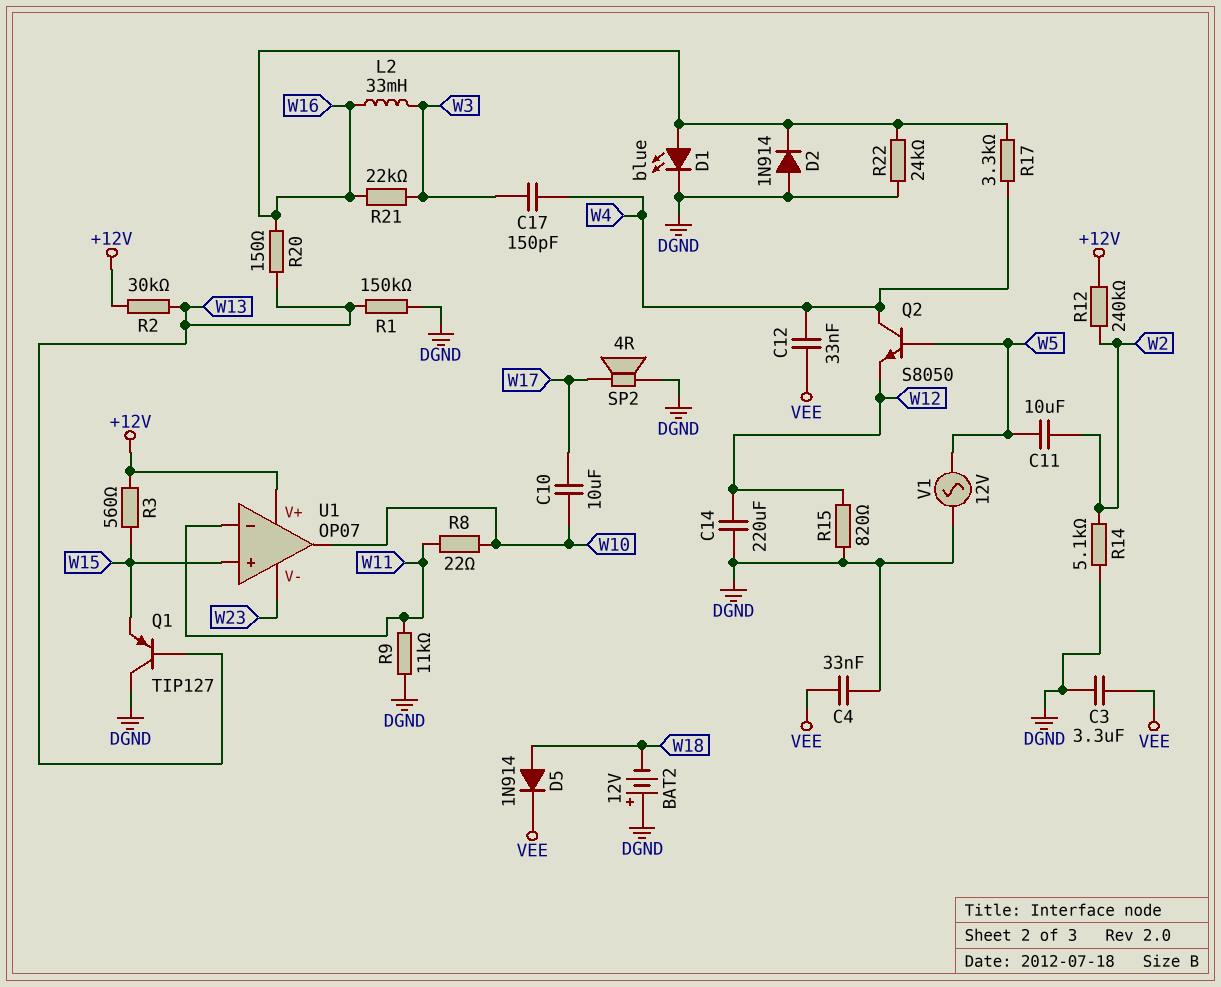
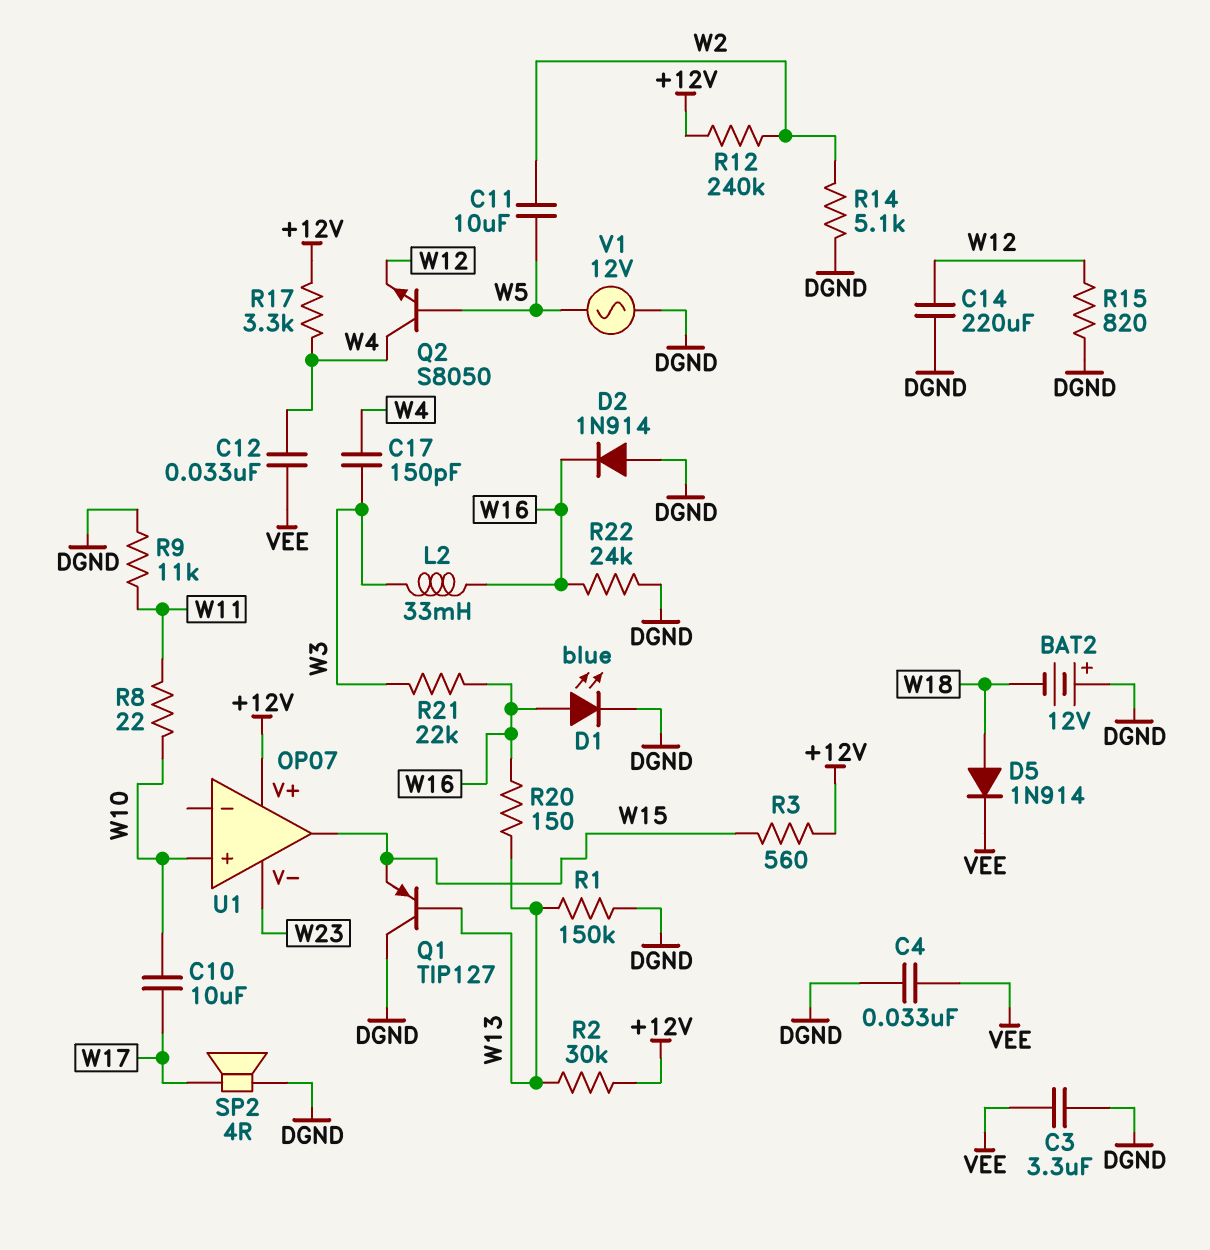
R17: 3.3k (W4, W16) -> 3.3k (+12V, W4)
U1 pin in+: W15 -> W10
U1 pin in-: W11 -> none
U1 pin out: W10 -> W15

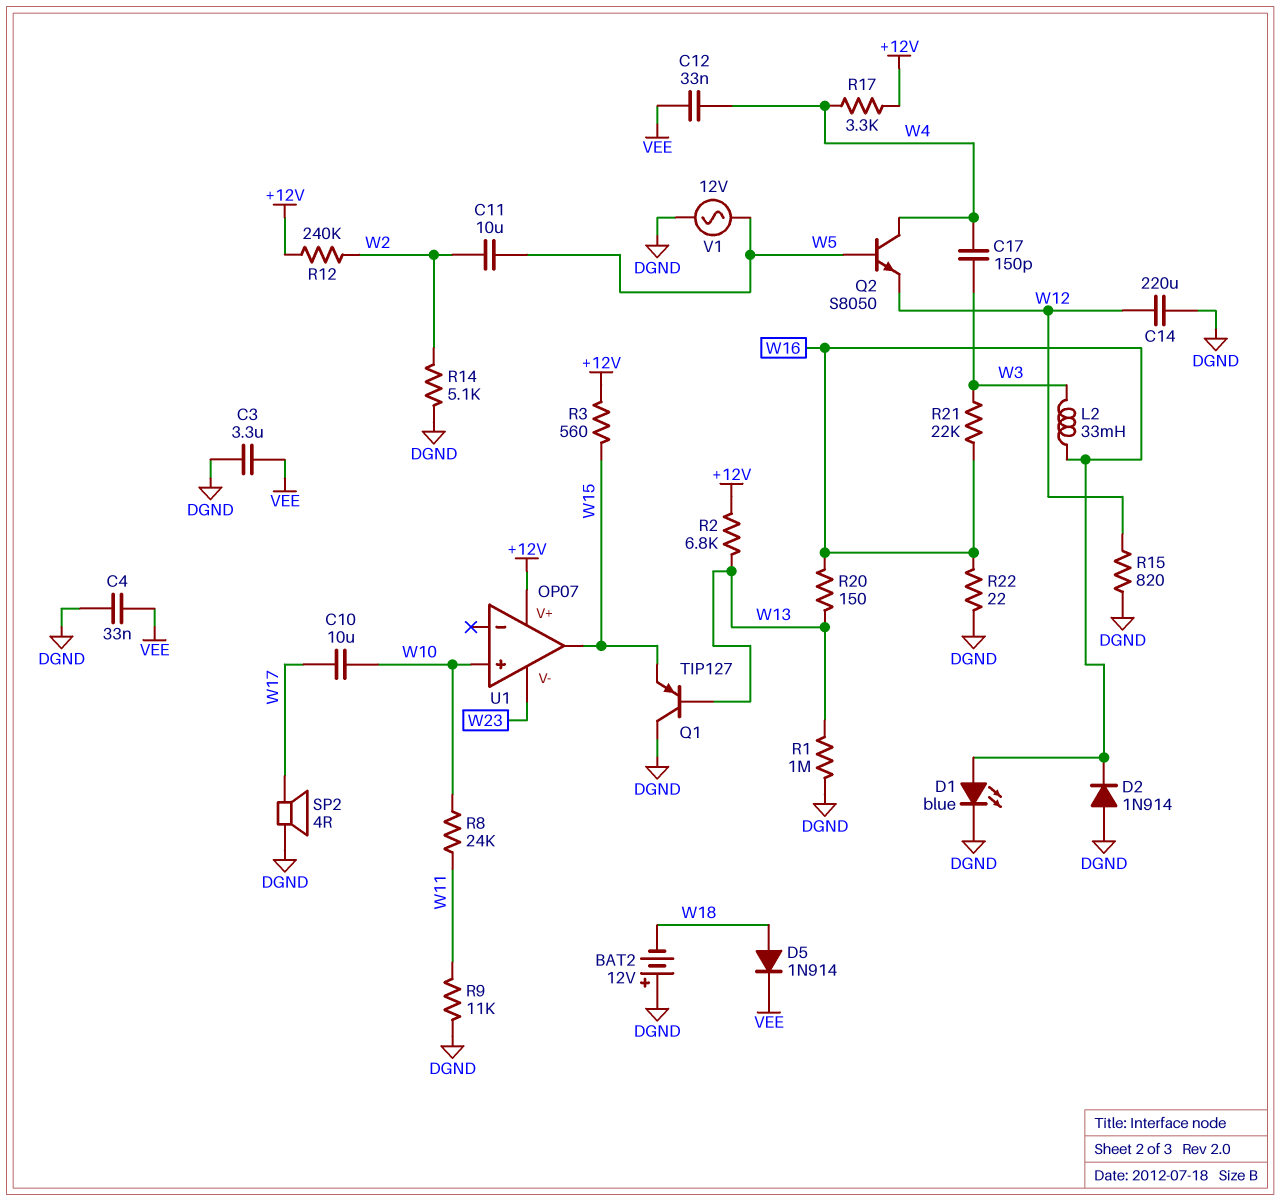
R1: 150k (DGND, W13) -> 1M (DGND, W13)
R2: 30k (+12V, W13) -> 6.8k (+12V, W13)
R8: 22 (W10, W11) -> 24k (W10, W11)
R22: 24k (DGND, W16) -> 22 (DGND, W16)

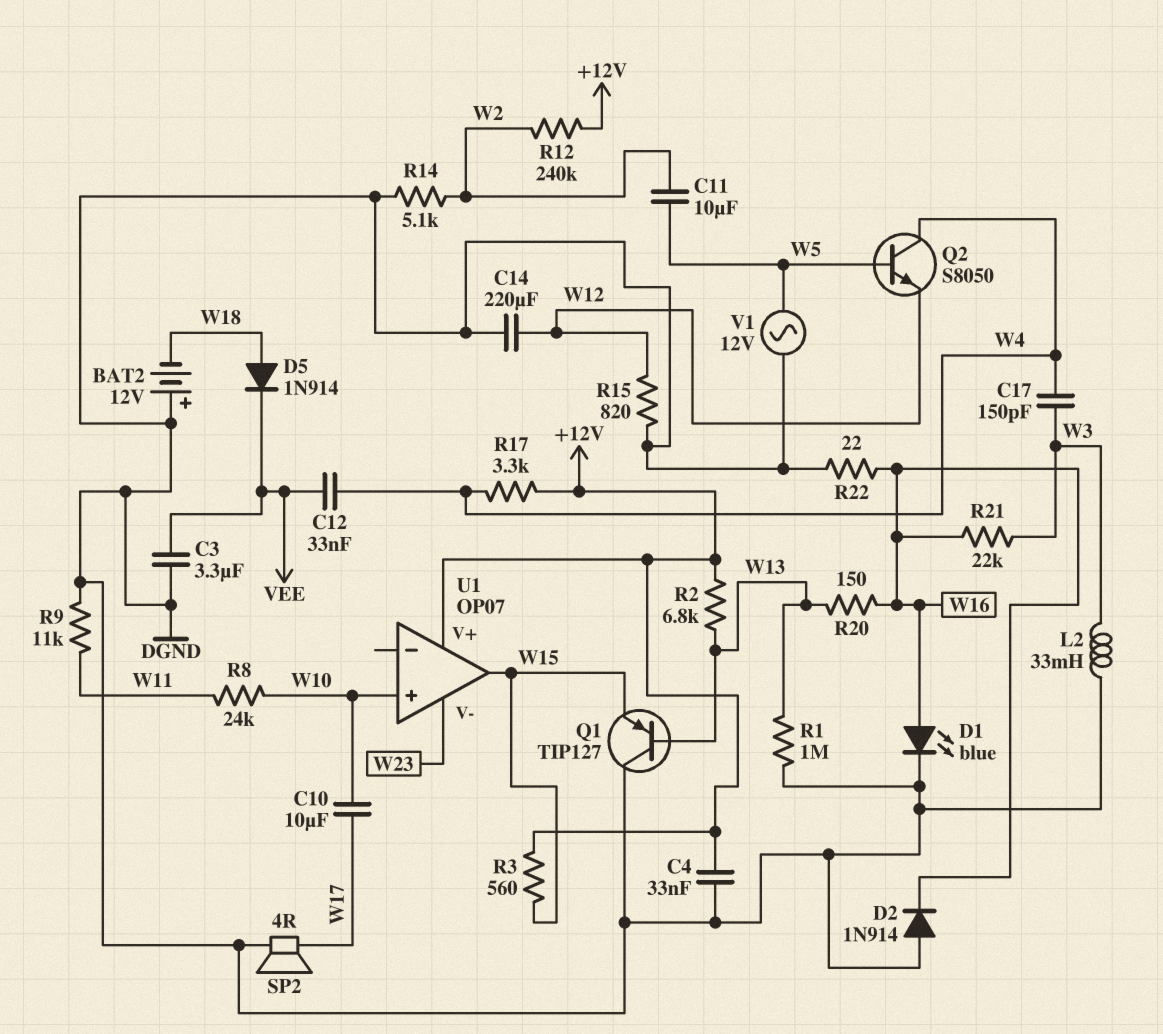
C4: 33nF (DGND, VEE) -> 33nF (+12V, DGND)
L2: 33mH (W3, W16) -> 33mH (DGND, W3)

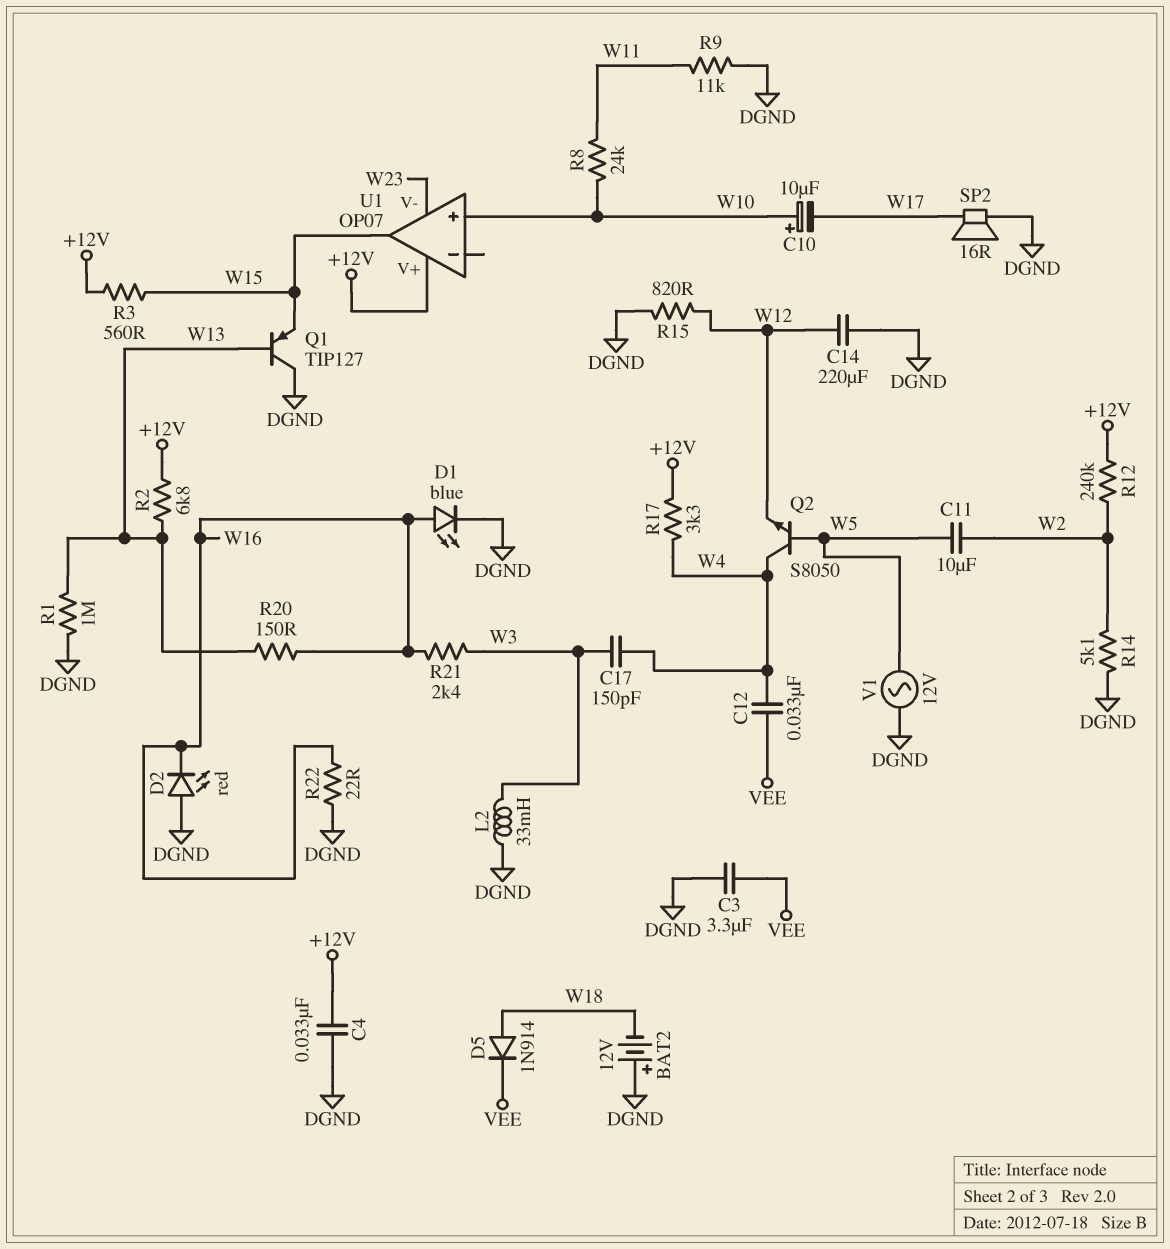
C10: 10uF (W10, W17) -> 10uF (plus W10, minus W17)
D2: diode 1N914 (A DGND, K W16) -> LED red (A DGND, K W16)
R21: 22k (W3, W16) -> 2.4k (W3, W16)
SP2: speaker 4R (DGND, W17) -> speaker 16R (DGND, W17)

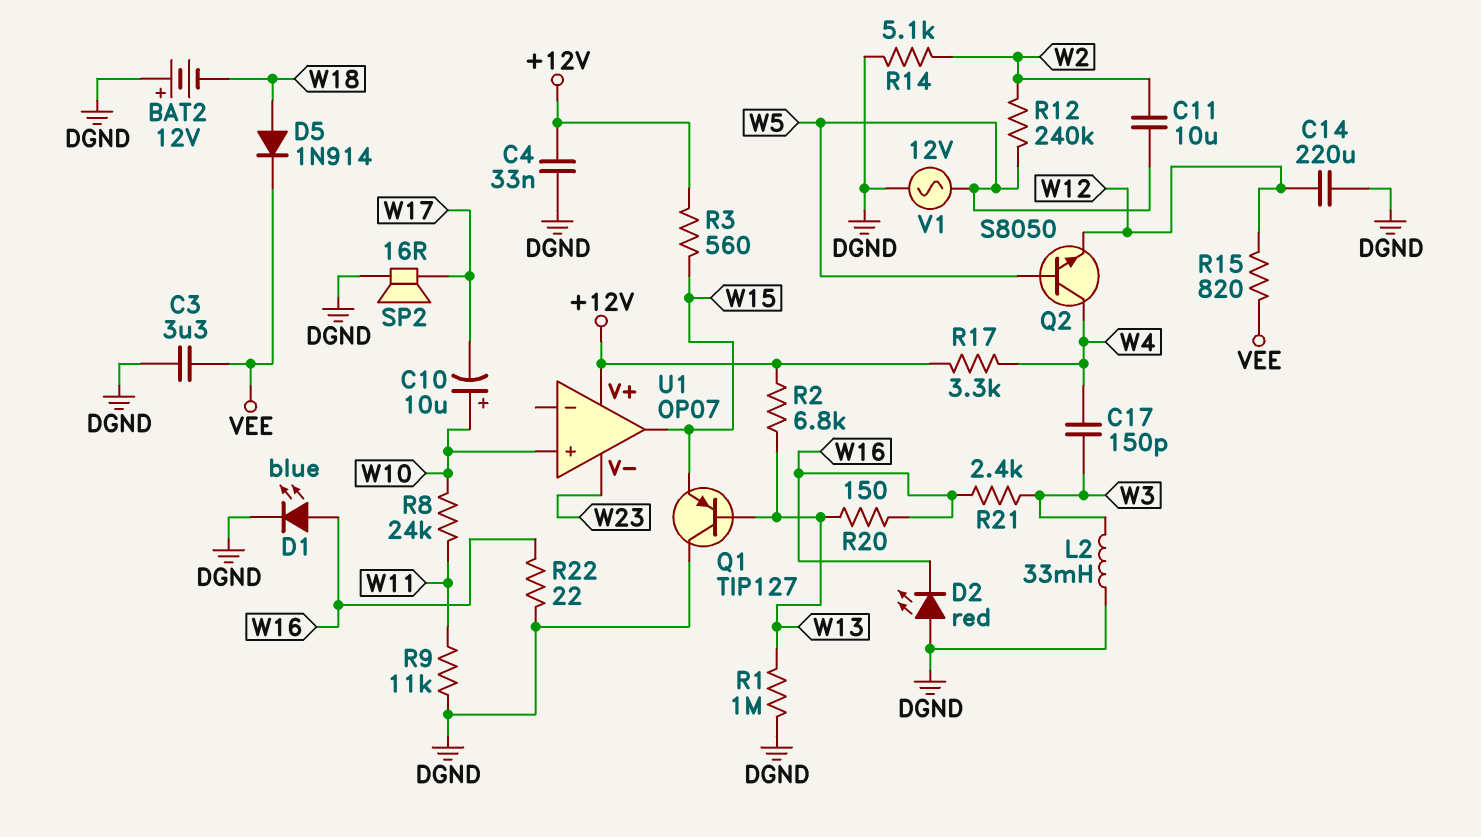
C12: 33nF (VEE, W4) -> none
R12: 240k (+12V, W2) -> 240k (W2, W5)
R15: 820 (DGND, W12) -> 820 (VEE, W12)

